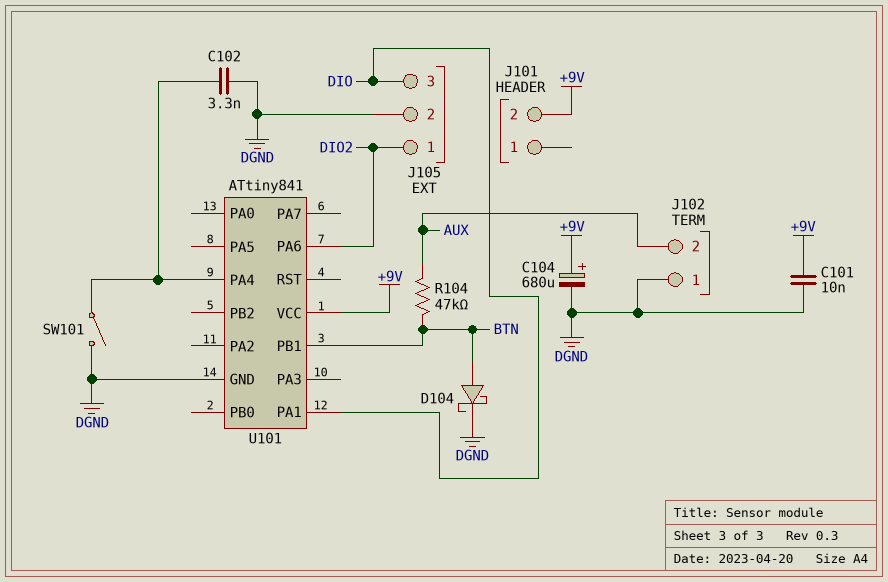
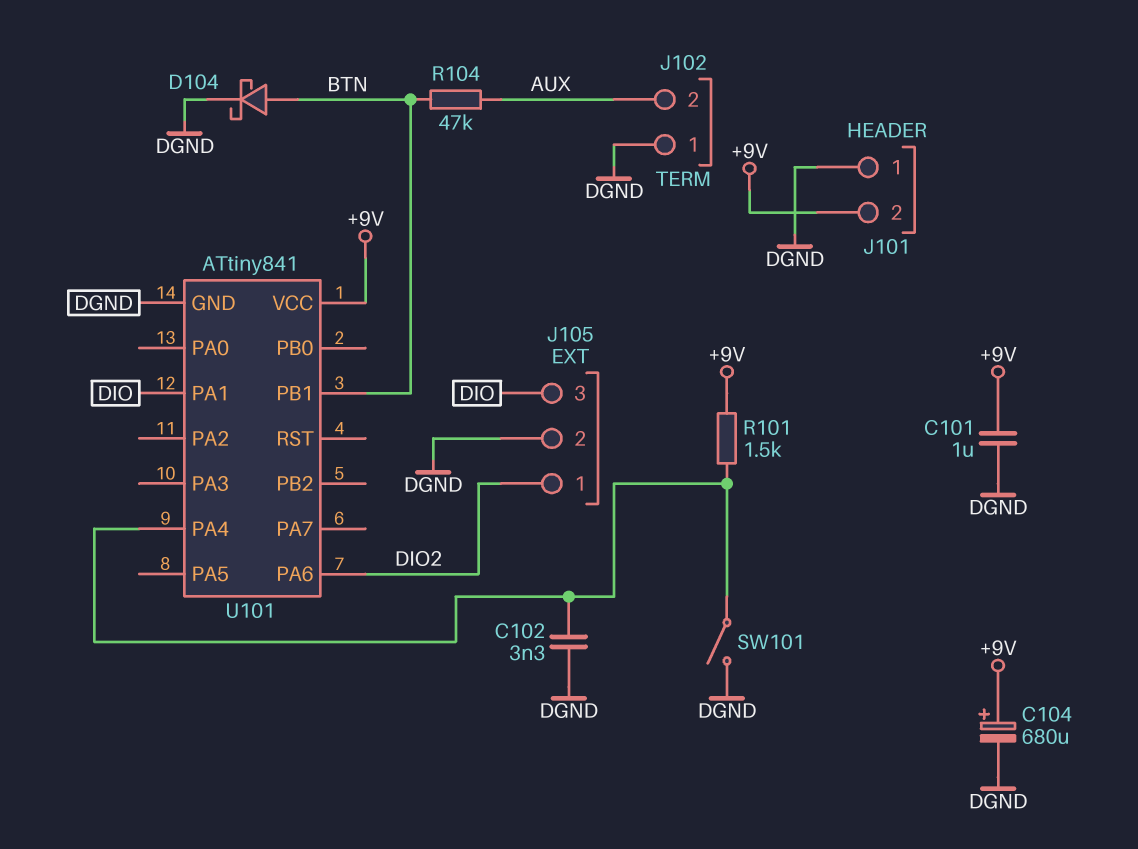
C101: 10nF (+9V, DGND) -> 1uF (+9V, DGND)
J101 pin 1: none -> DGND
R101: none -> 1.5k (+9V, U101/PA4)

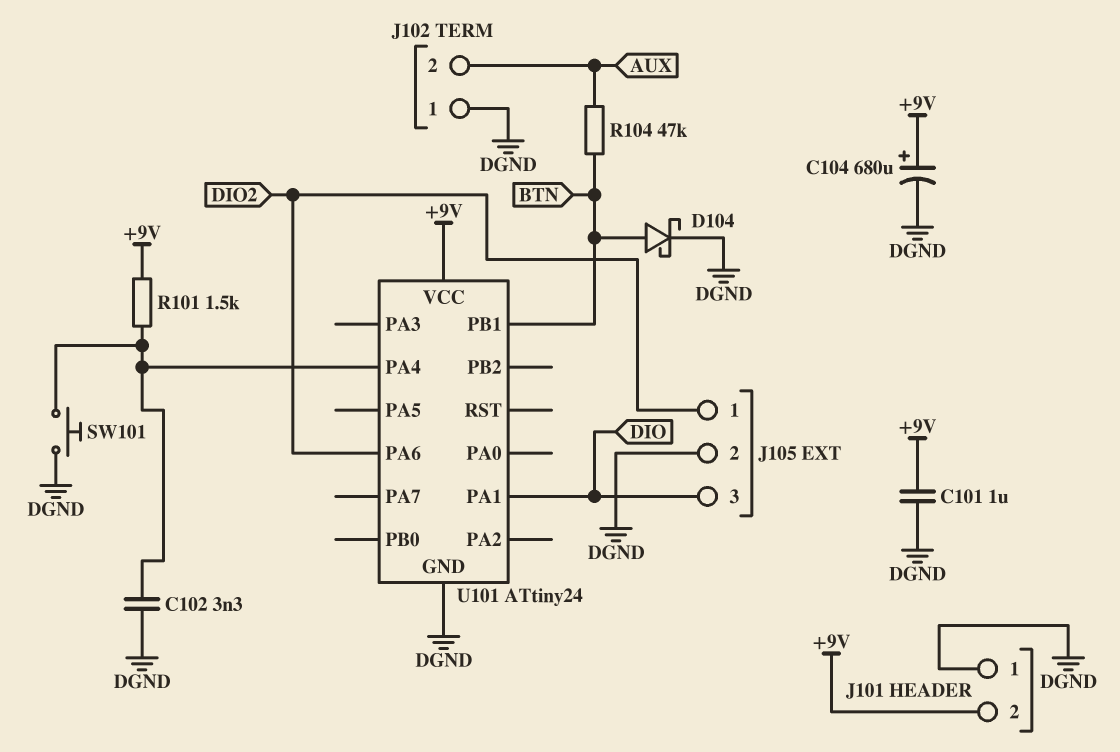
SW101: switch (DGND, U101/PA4) -> button (DGND, U101/PA4)
U101: ATtiny841 -> ATtiny24

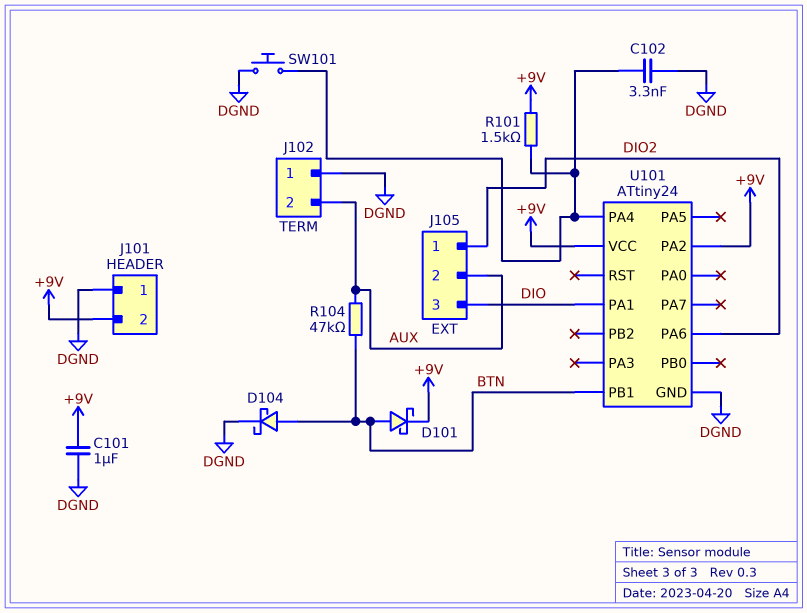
C104: 680uF (plus +9V, minus DGND) -> none
D101: none -> schottky (A BTN, K +9V)
J105 pin 2: DGND -> AUX
U101 pin PA2: none -> +9V

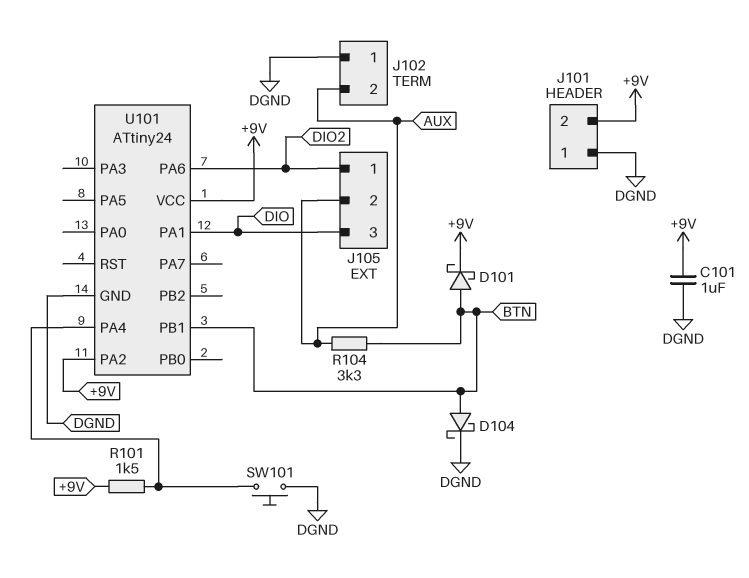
C102: 3.3nF (DGND, U101/PA4) -> none
R104: 47k (AUX, BTN) -> 3.3k (AUX, BTN)

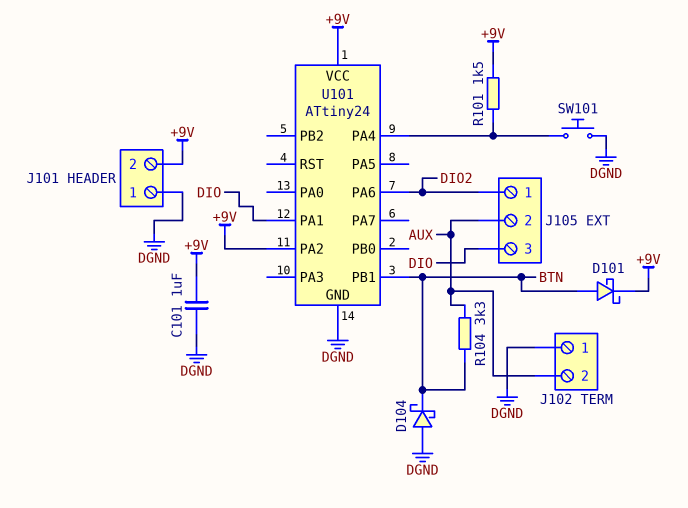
D104: schottky (A BTN, K DGND) -> schottky (A DGND, K BTN)

